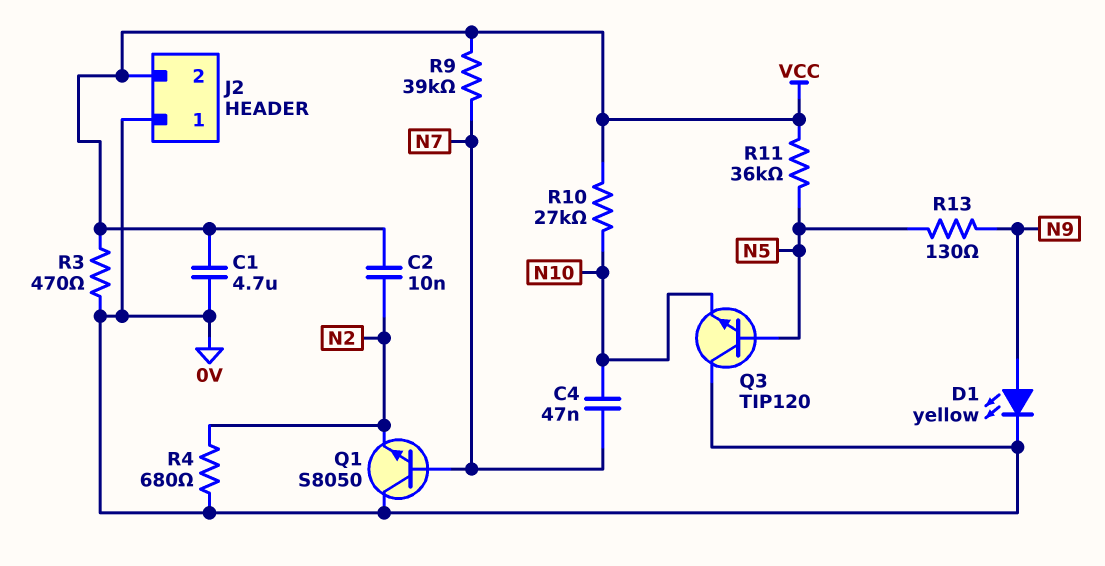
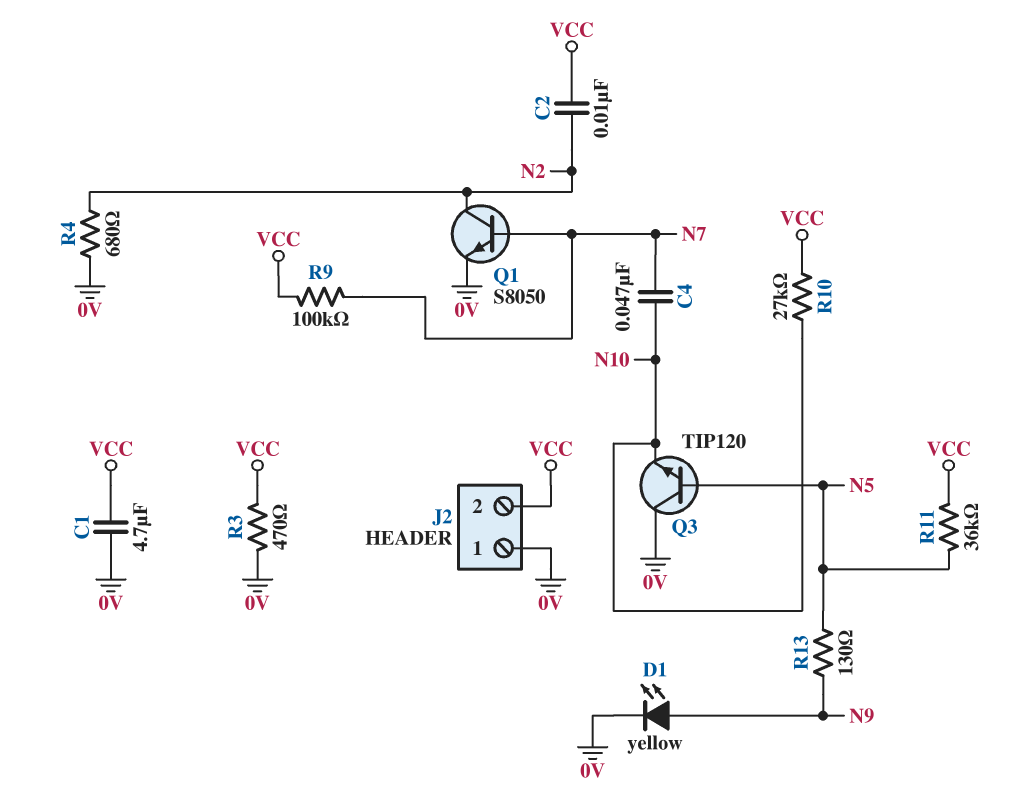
Q1: NPN S8050 (B N7, C 0V, E N2) -> NPN S8050 (B N7, C N2, E 0V)
R9: 39k (N7, VCC) -> 100k (N7, VCC)

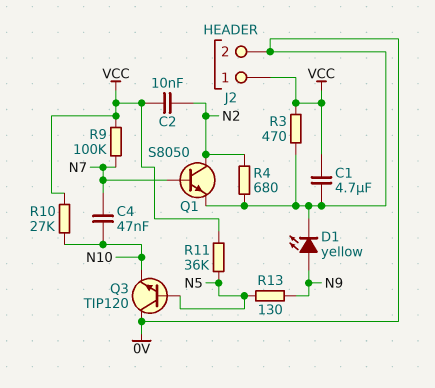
J2 pin 1: 0V -> VCC
J2 pin 2: VCC -> 0V

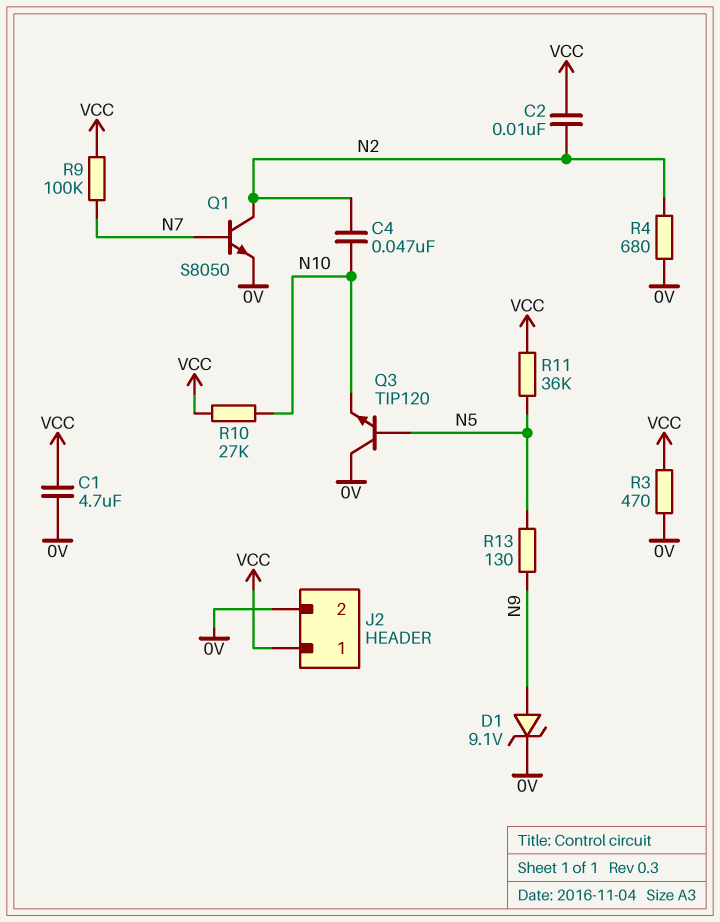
C4: 47nF (N7, N10) -> 47nF (N2, N10)
D1: LED yellow (A N9, K 0V) -> zener 9.1V (A N9, K 0V)

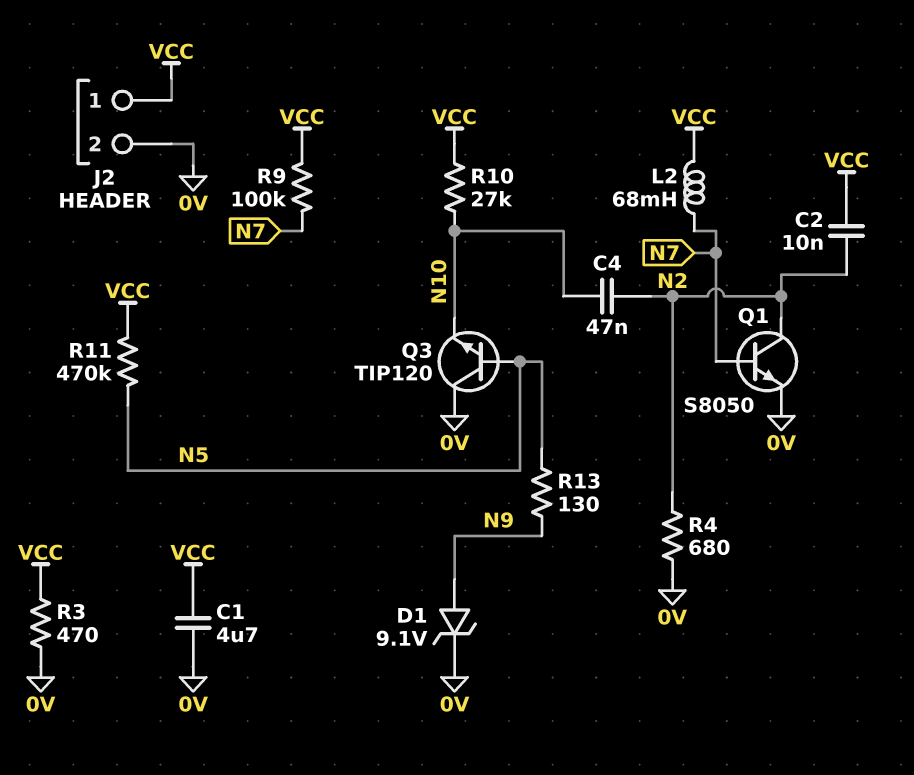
L2: none -> 68mH (N7, VCC)
R11: 36k (N5, VCC) -> 470k (N5, VCC)

